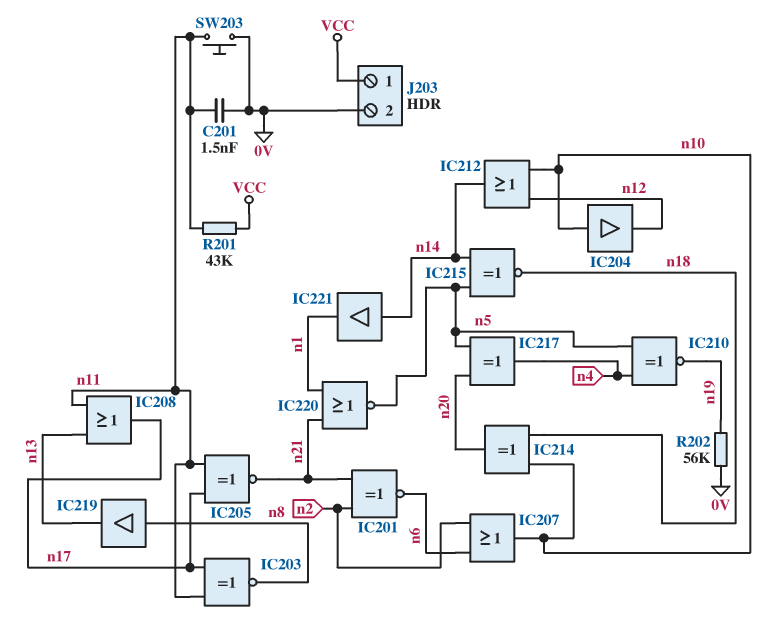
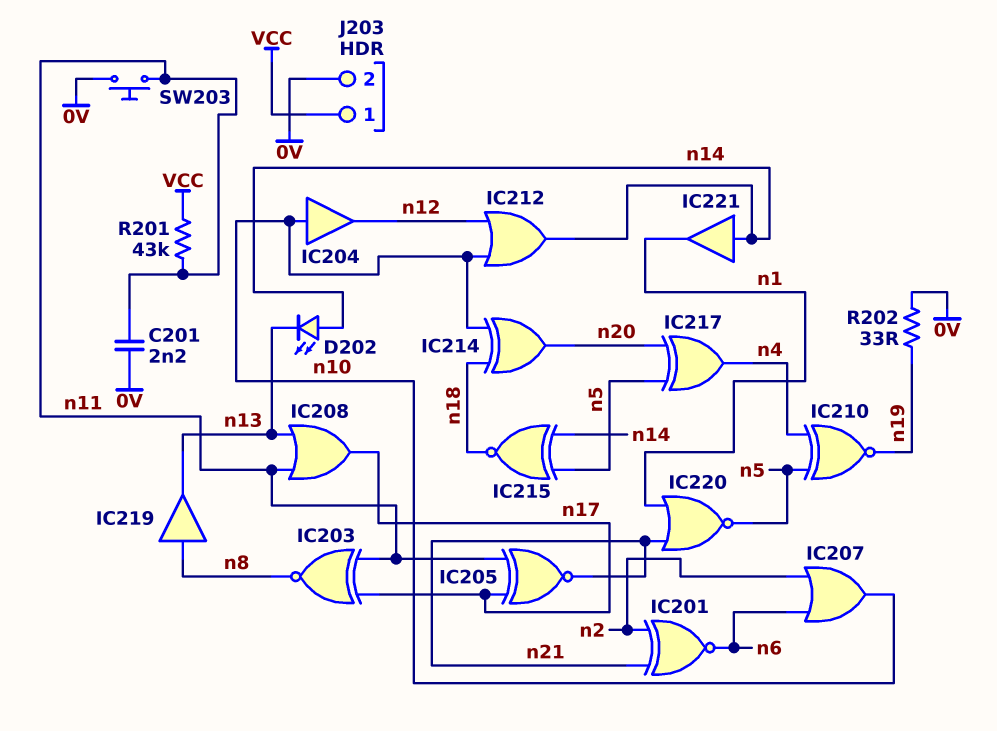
C201: 1.5nF (0V, n11) -> 2.2nF (0V, n11)
D202: none -> LED (A n14, K n13)
R202: 56k (0V, n19) -> 33 (0V, n19)

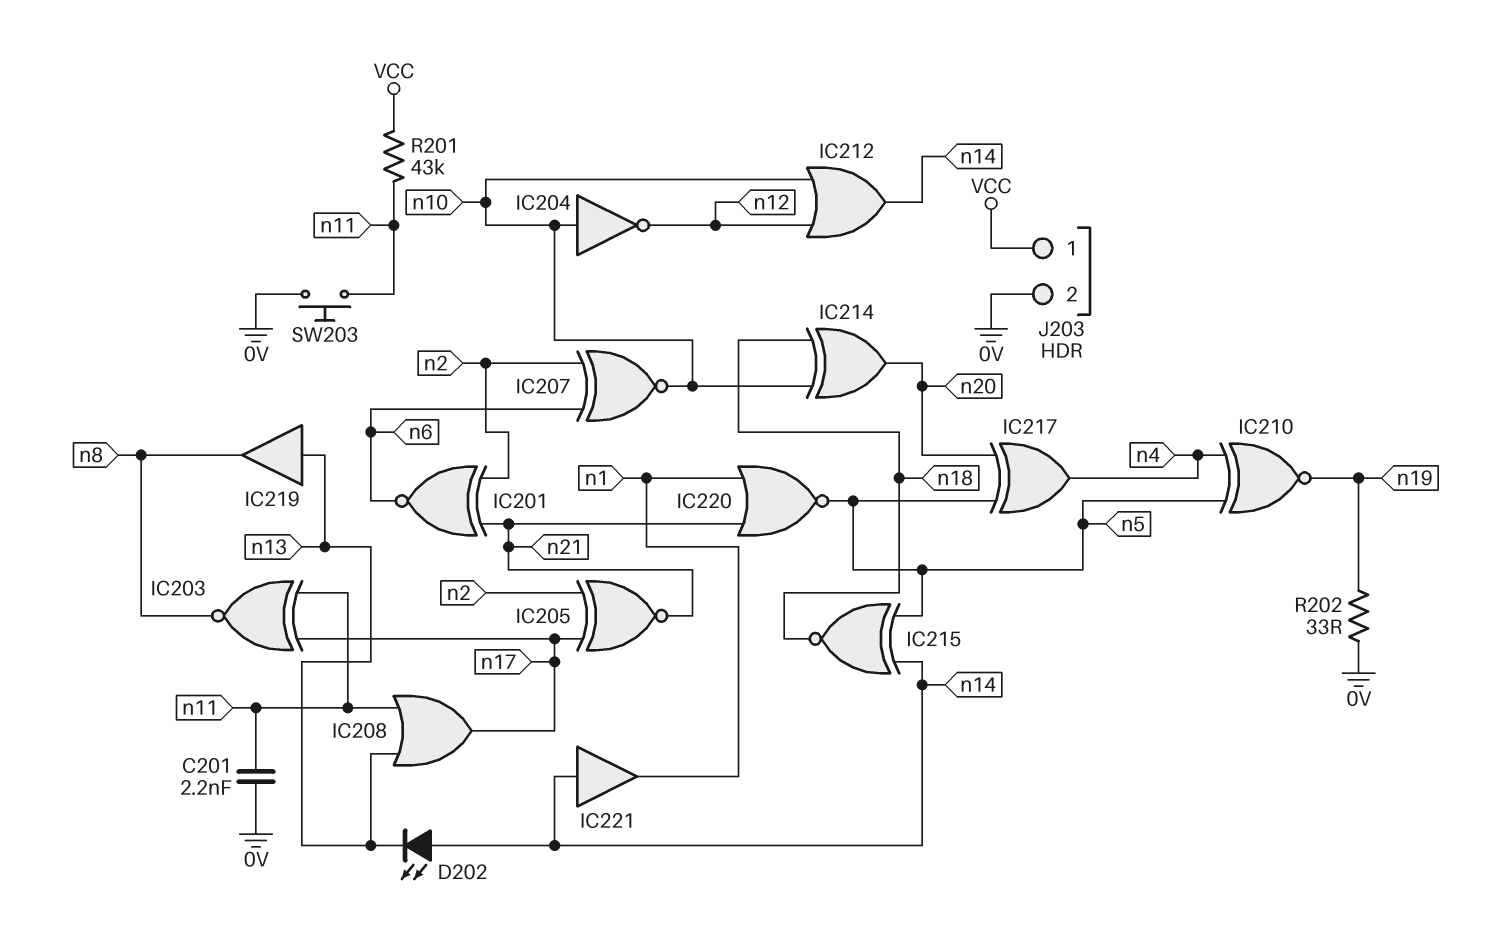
IC204: buffer (in n10, out n12) -> NOT (in n10, out n12)
IC205: XNOR (in n11, in n17, out n21) -> XNOR (in n2, in n17, out n21)
IC207: OR (in n2, in n6, out n10) -> XNOR (in n2, in n6, out n10)
IC219: buffer (in n8, out n13) -> buffer (in n13, out n8)

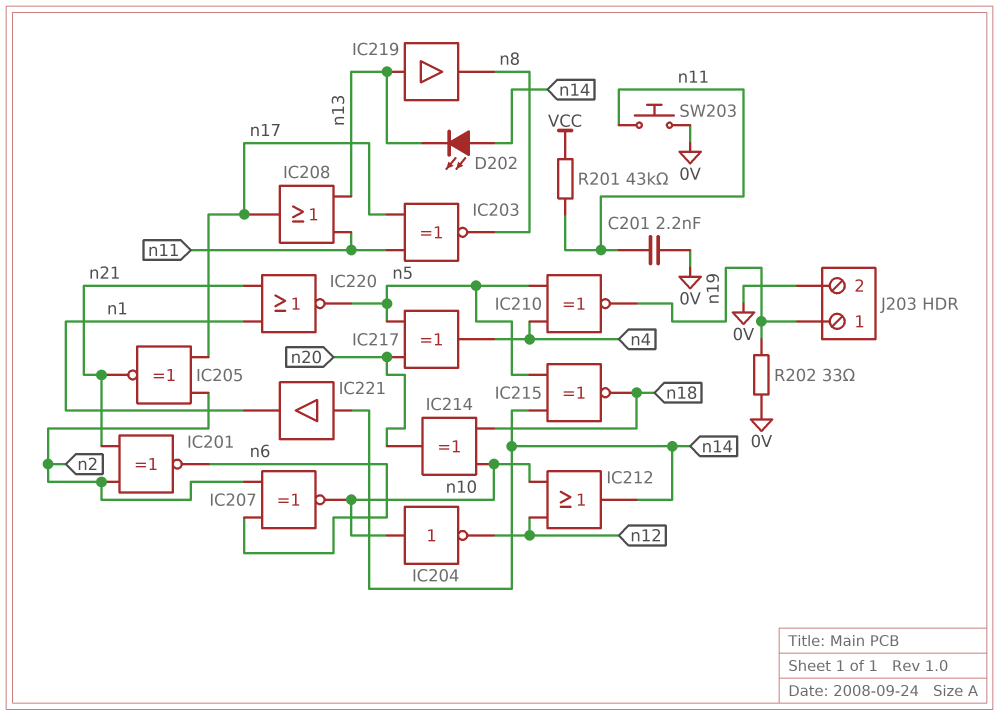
J203 pin 1: VCC -> n19

